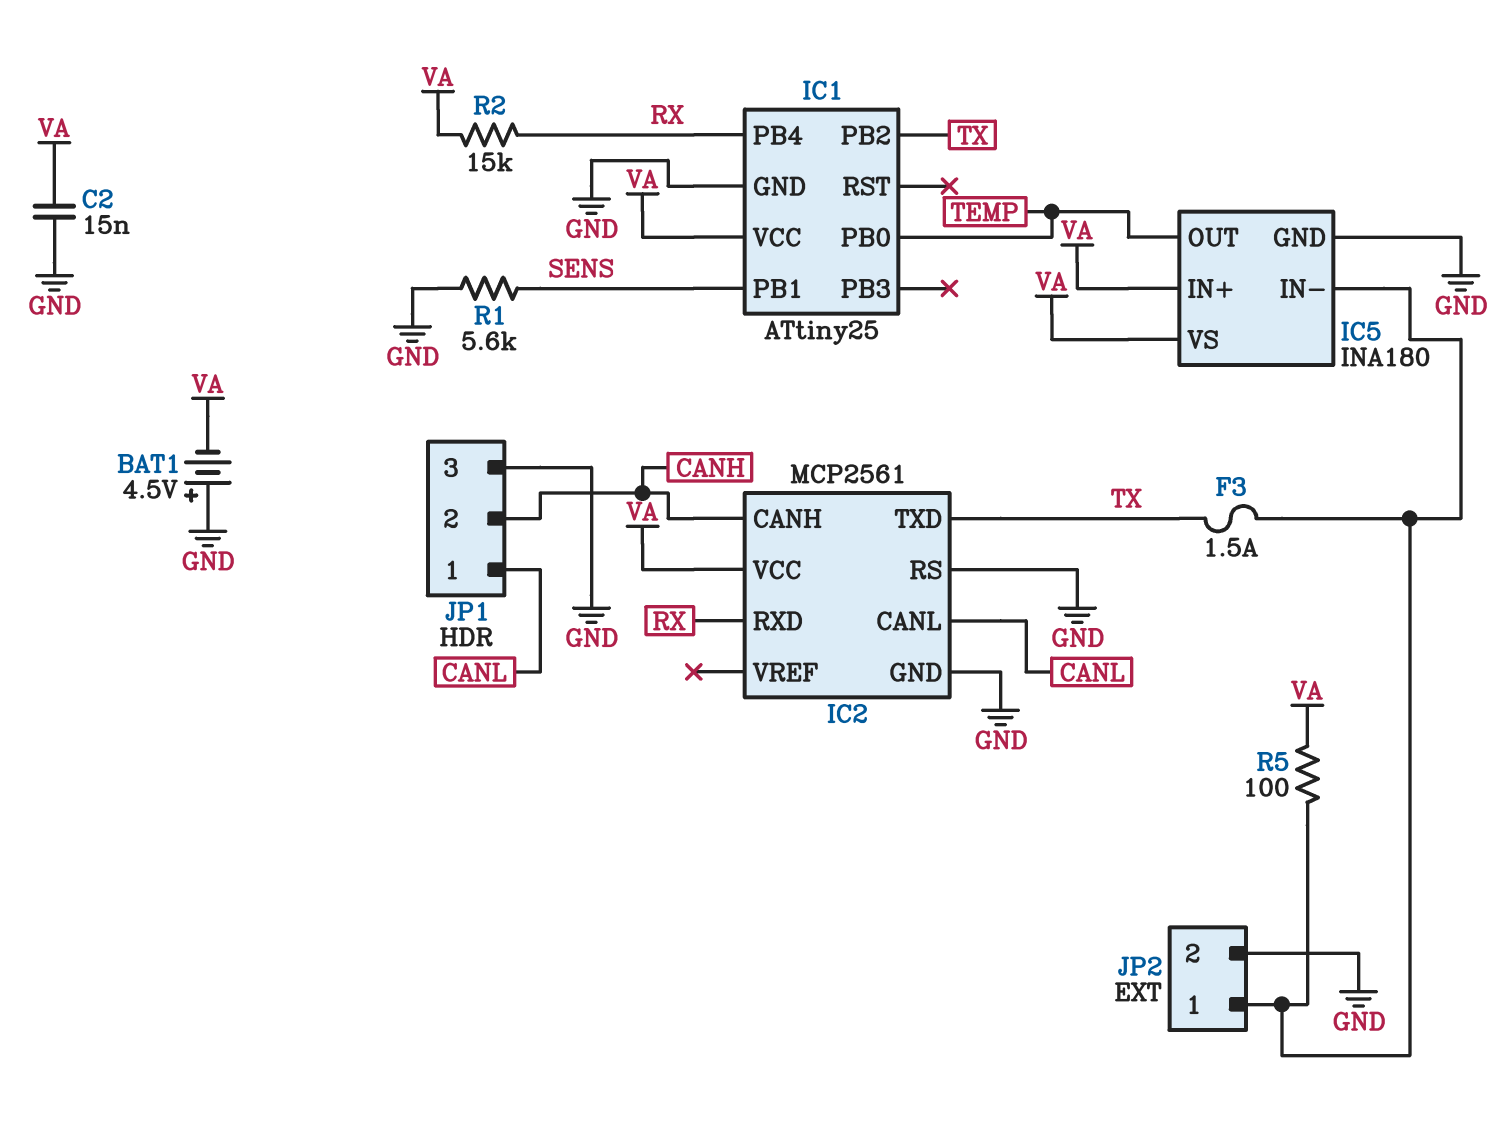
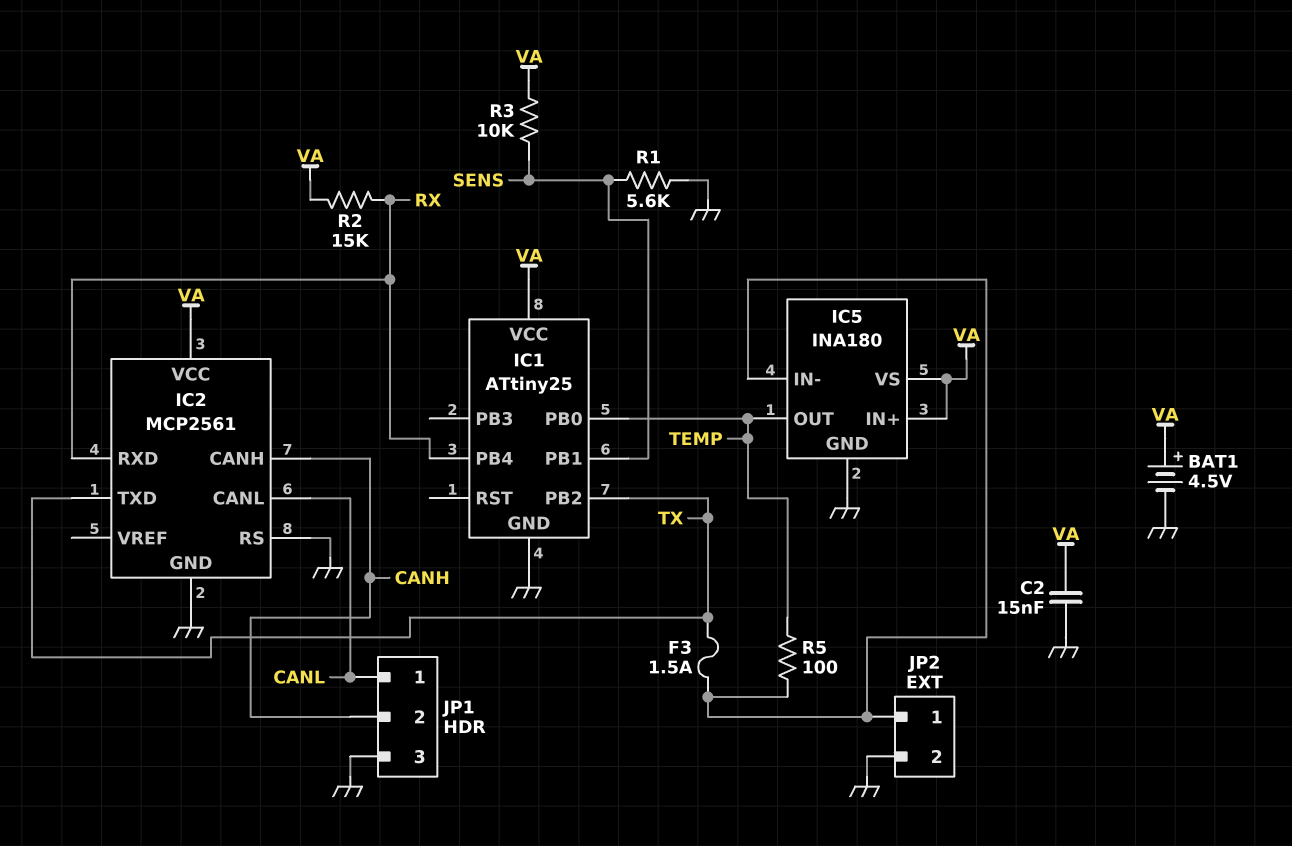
BAT1: 4.5V (plus GND, minus VA) -> 4.5V (plus VA, minus GND)
R3: none -> 10k (SENS, VA)
R5: 100 (IC5/IN-, VA) -> 100 (IC5/IN-, TEMP)

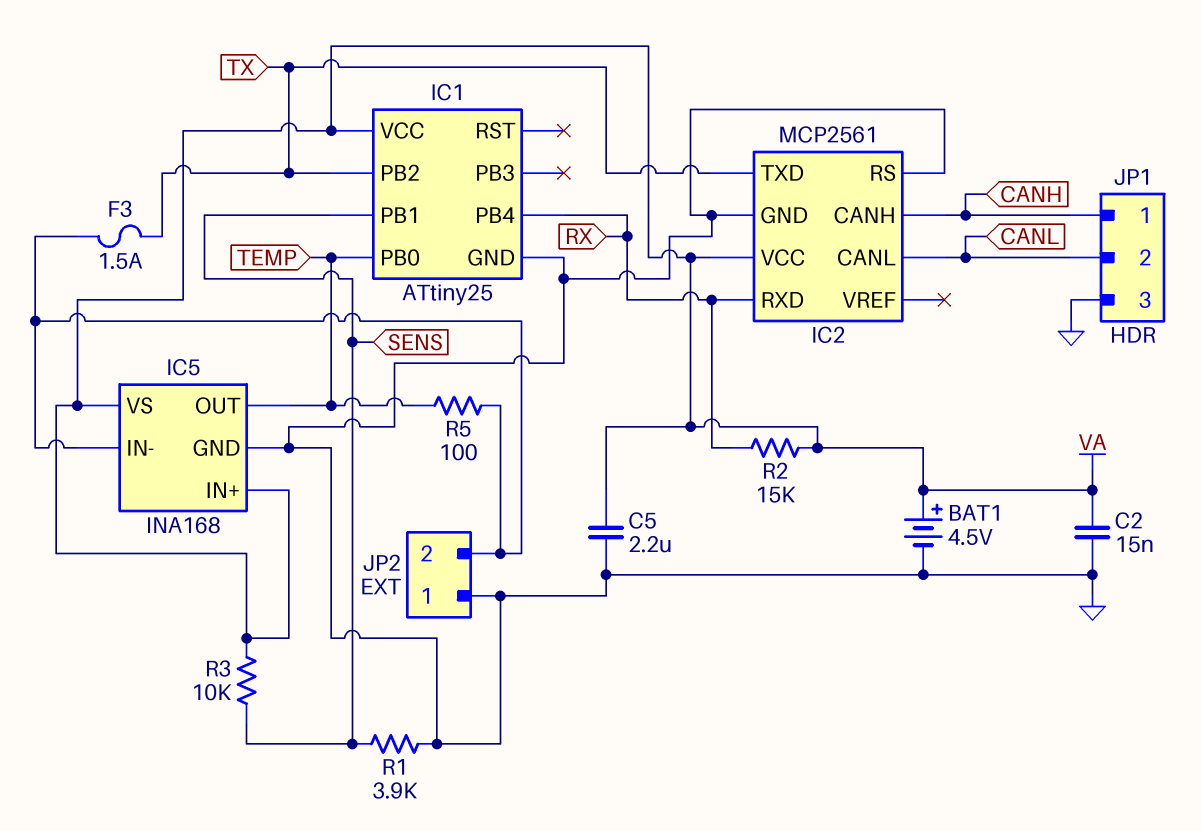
C5: none -> 2.2uF (GND, VA)
IC5: INA180 -> INA168
JP1 pin 1: CANL -> CANH
JP1 pin 2: CANH -> CANL
JP2 pin 1: IC5/IN- -> GND
JP2 pin 2: GND -> IC5/IN-
R1: 5.6k (GND, SENS) -> 3.9k (GND, SENS)

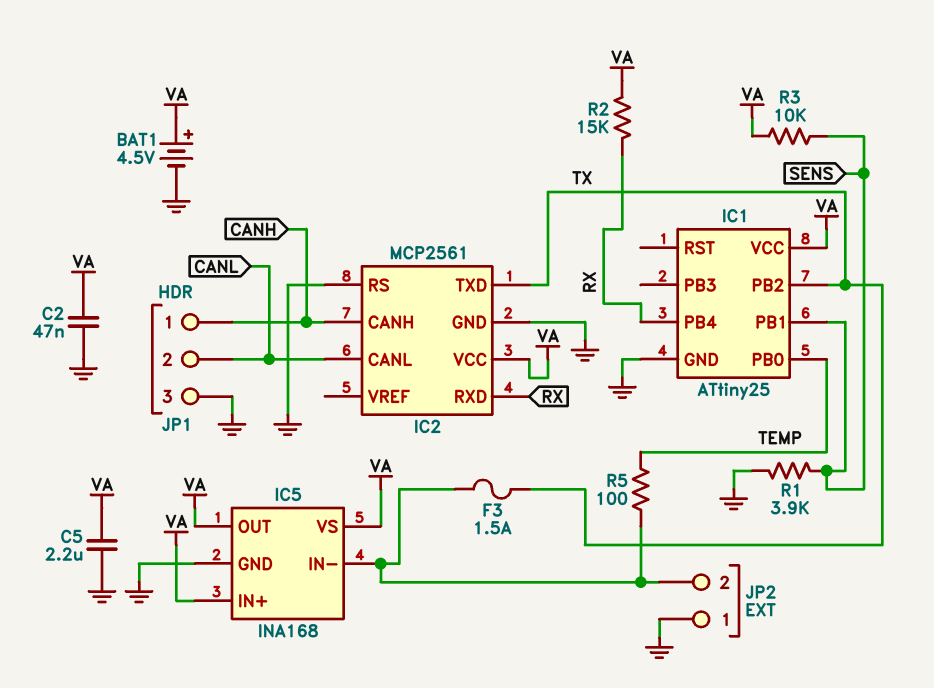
C2: 15nF (GND, VA) -> 47nF (GND, VA)
IC5 pin OUT: TEMP -> VA

